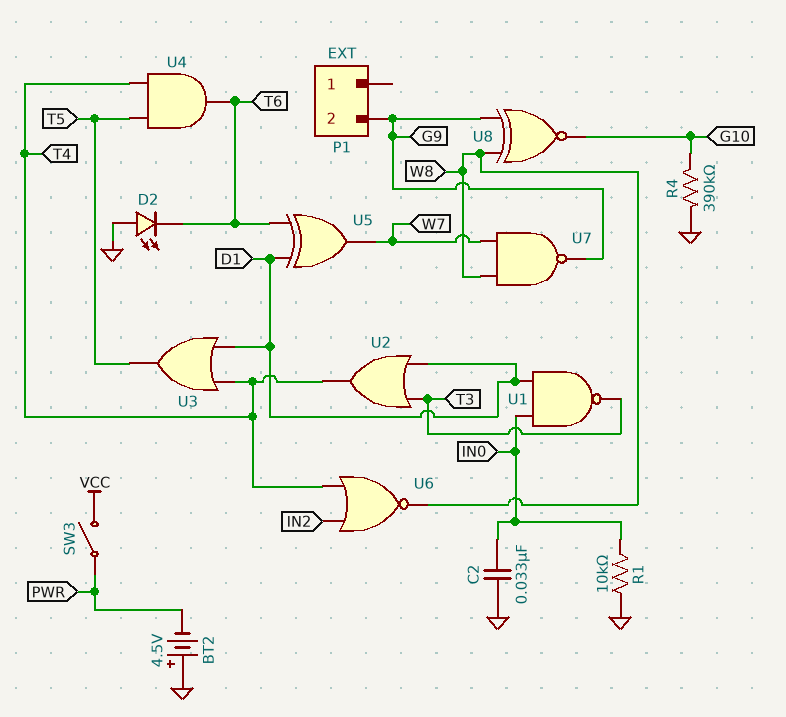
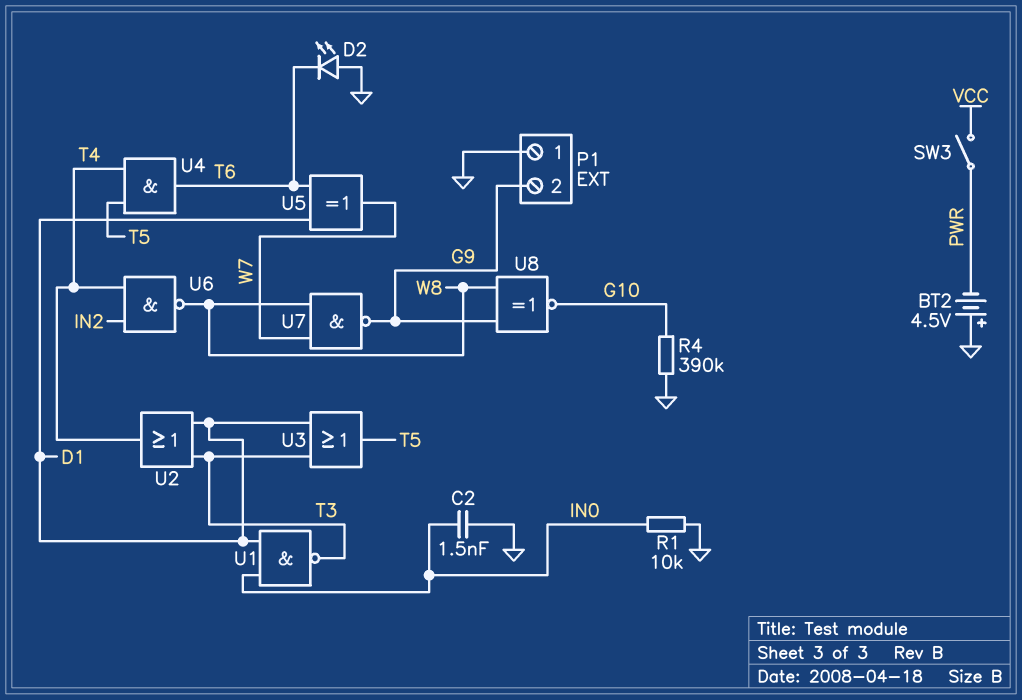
C2: 33nF (GND, IN0) -> 1.5nF (GND, IN0)
P1 pin 1: none -> GND
U3: OR (in D1, in T4, out T5) -> OR (in D1, in T3, out T5)
U6: NOR (in IN2, in T4, out W8) -> NAND (in IN2, in T4, out W8)

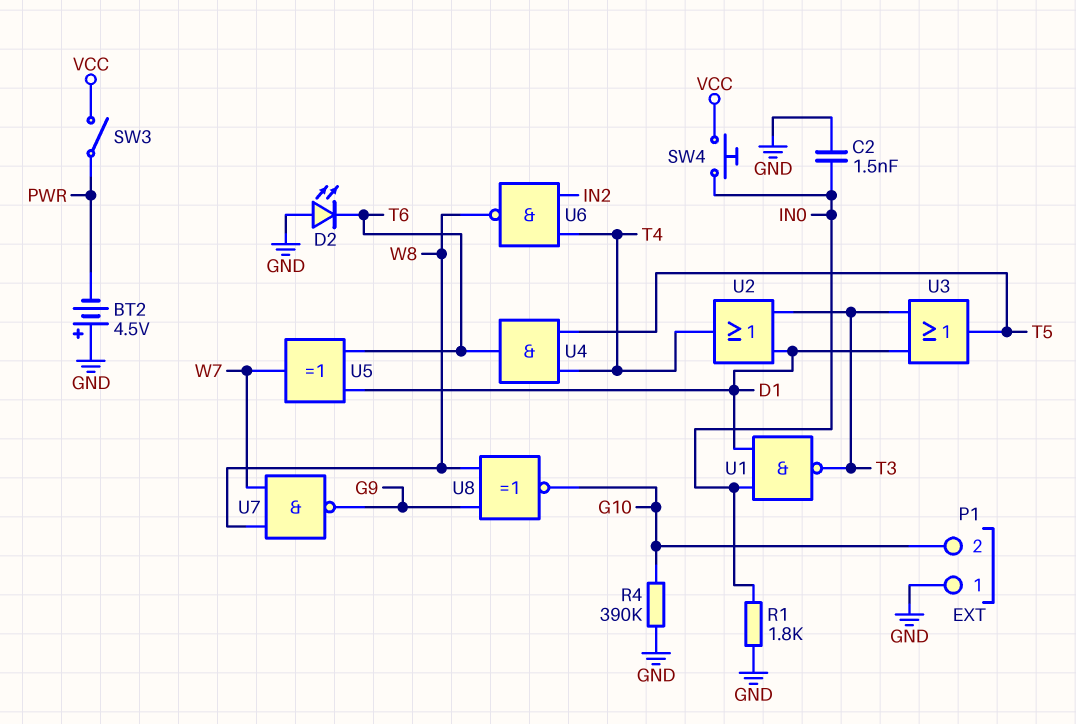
P1 pin 2: G9 -> G10
R1: 10k (GND, IN0) -> 1.8k (GND, IN0)
SW4: none -> button (IN0, VCC)

